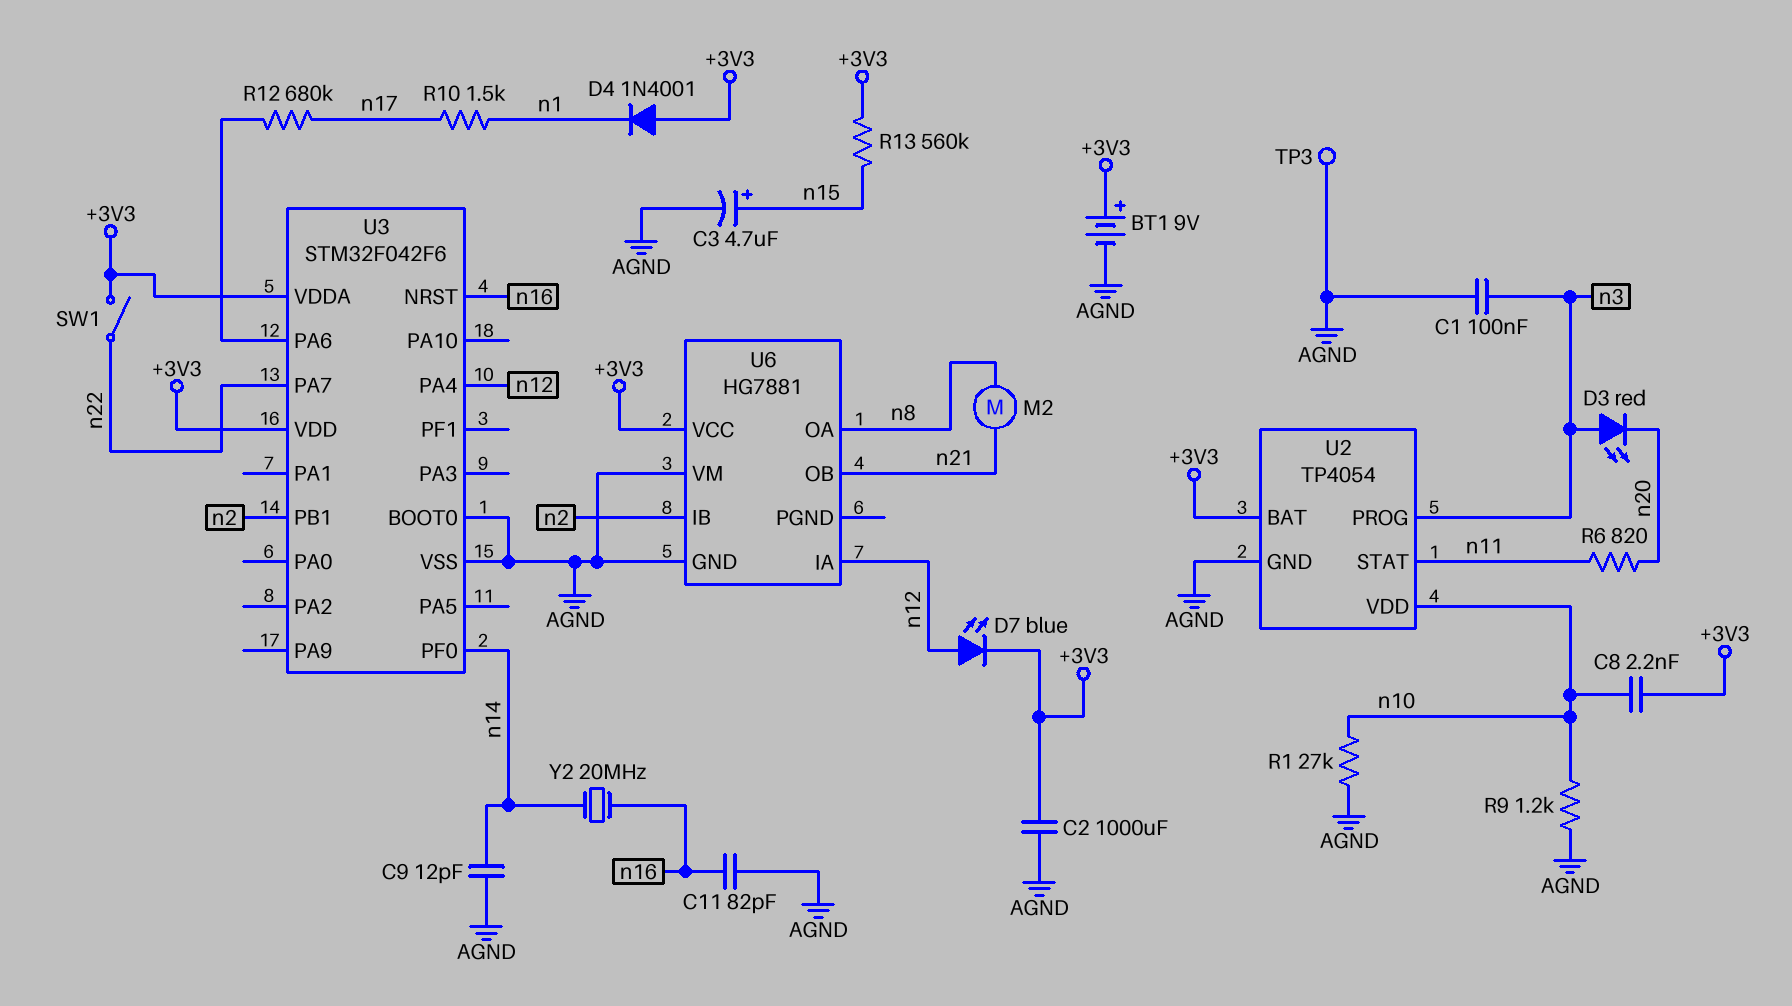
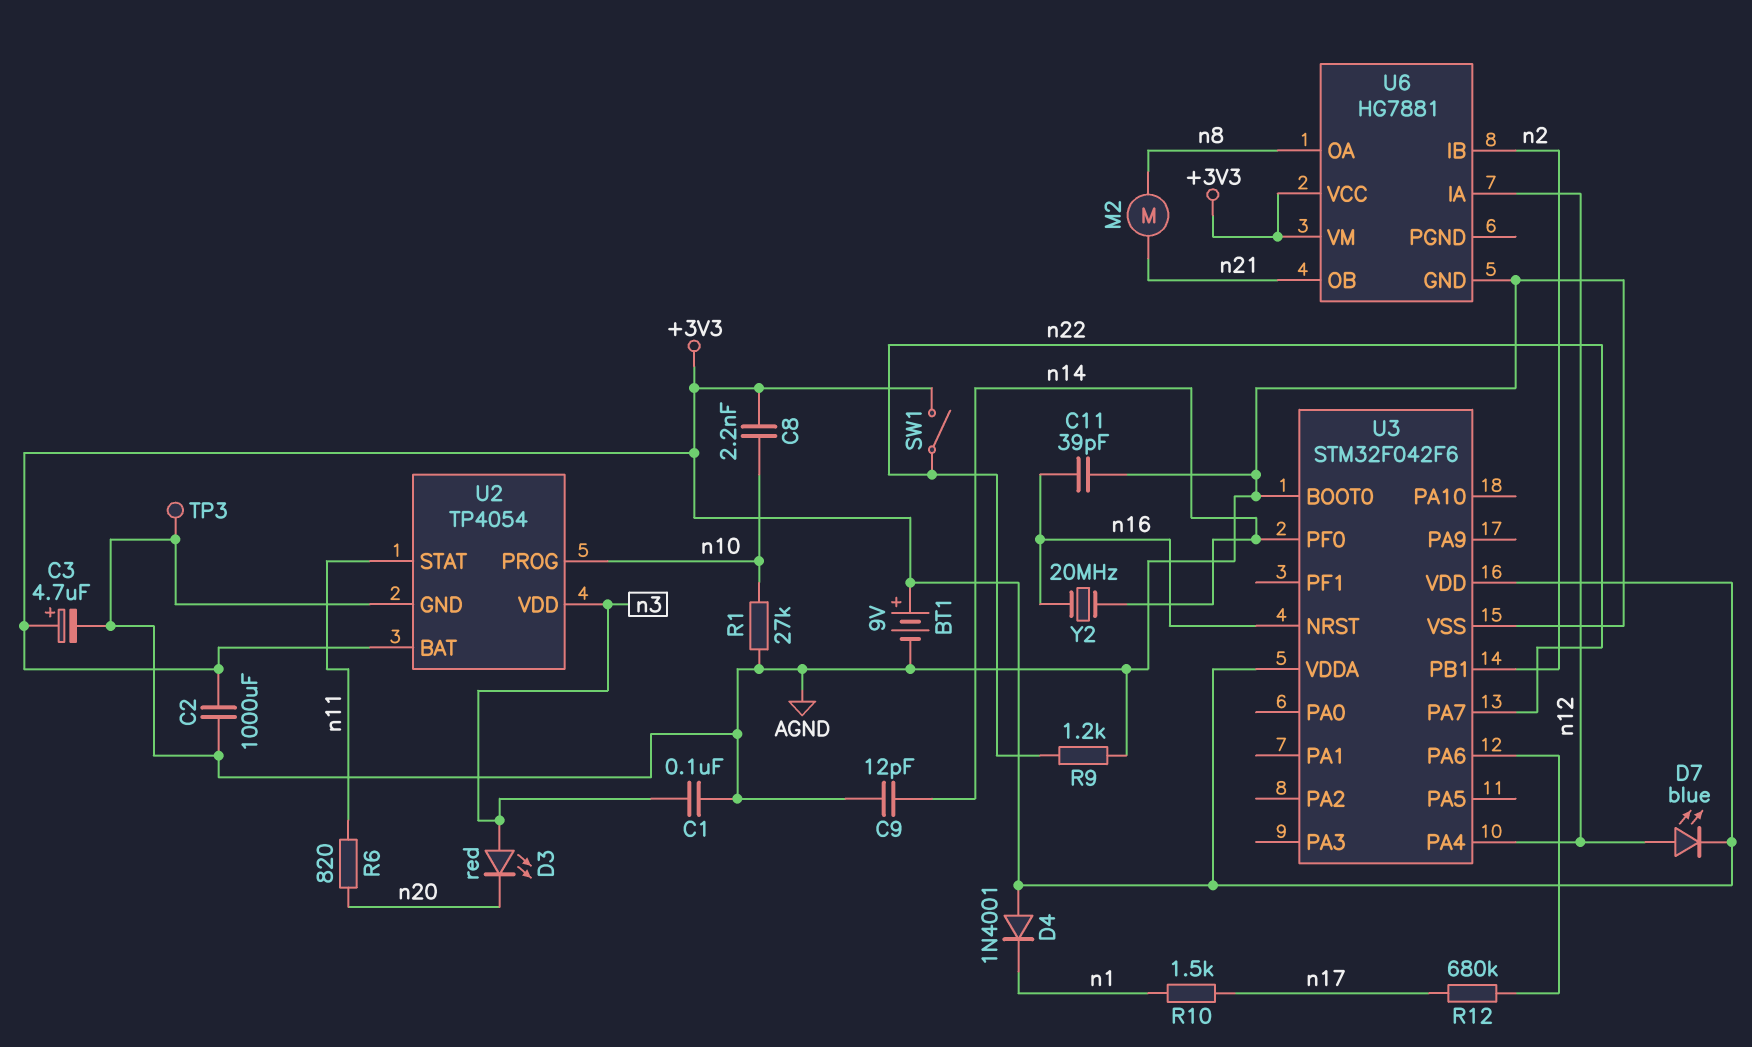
C3: 4.7uF (plus n15, minus AGND) -> 4.7uF (plus +3V3, minus AGND)
C11: 82pF (AGND, n16) -> 39pF (AGND, n16)
R9: 1.2k (AGND, n10) -> 1.2k (AGND, n22)
R13: 560k (+3V3, n15) -> none
U2 pin PROG: n3 -> n10
U2 pin VDD: n10 -> n3
U6 pin VM: AGND -> +3V3

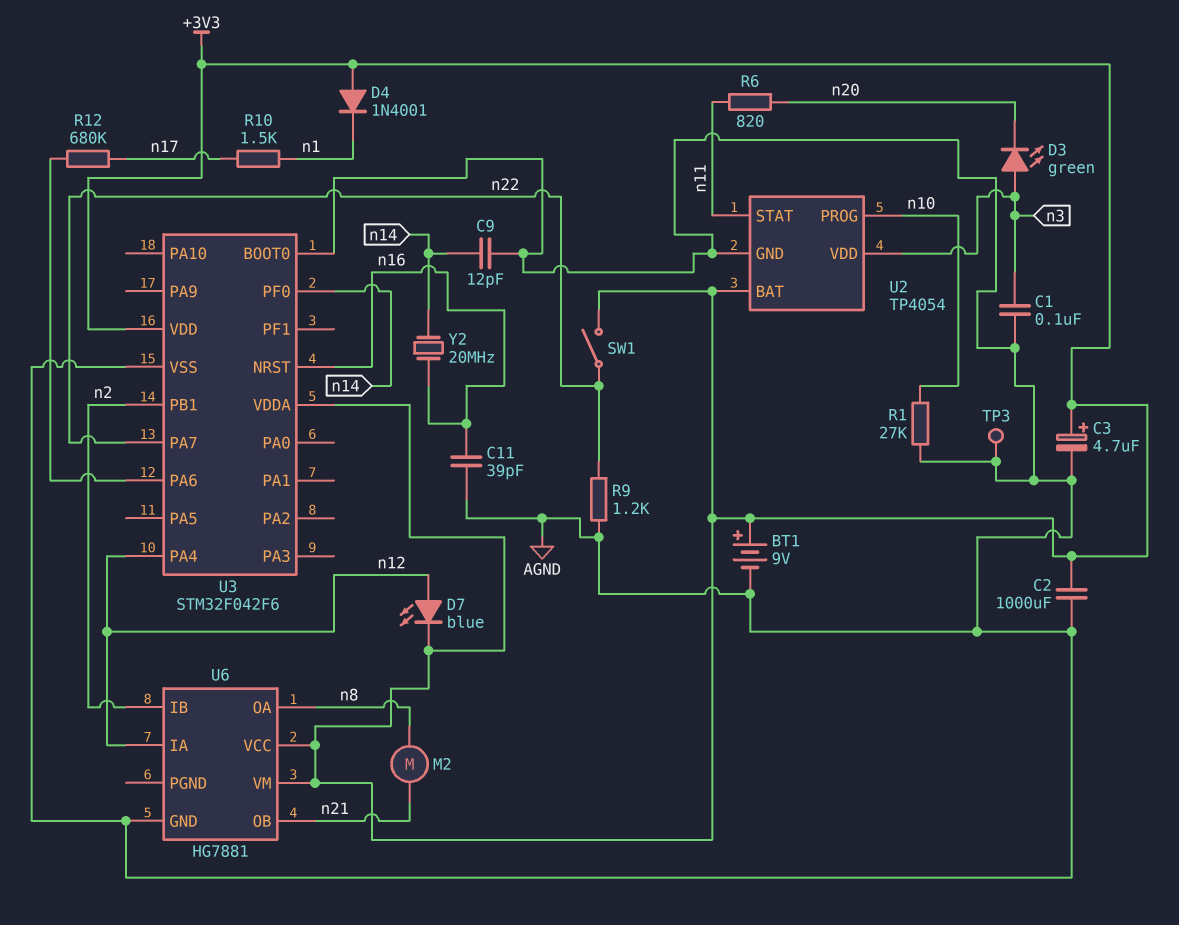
C8: 2.2nF (+3V3, n10) -> none
D3: LED red (A n3, K n20) -> LED green (A n3, K n20)

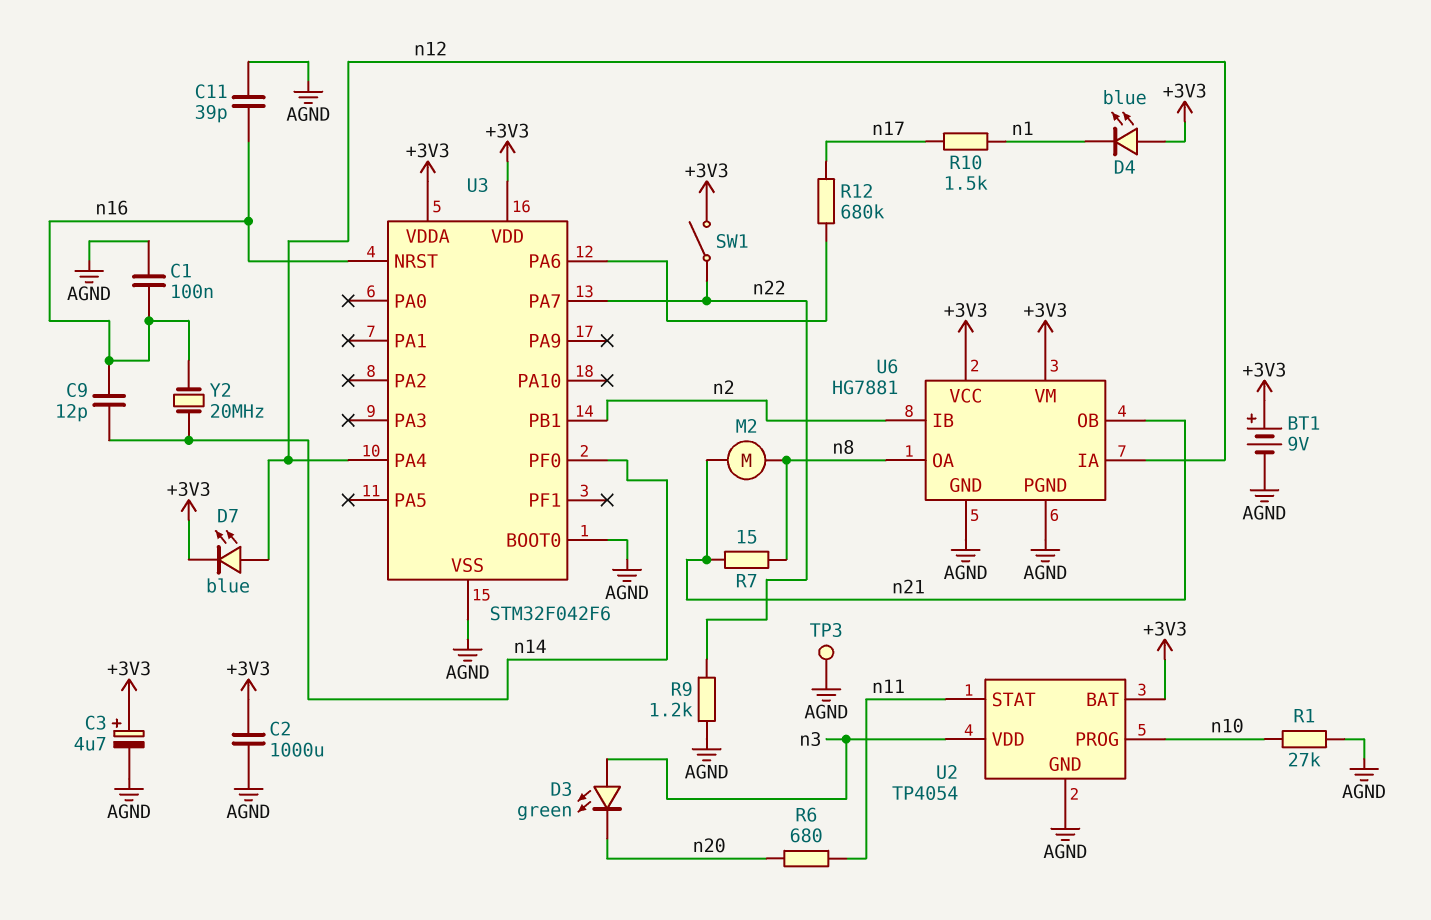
C1: 100nF (AGND, n3) -> 100nF (AGND, n16)
C9: 12pF (AGND, n14) -> 12pF (n14, n16)
D4: diode 1N4001 (A +3V3, K n1) -> LED blue (A +3V3, K n1)
R6: 820 (n11, n20) -> 680 (n11, n20)
R7: none -> 15 (n8, n21)
U6 pin PGND: none -> AGND

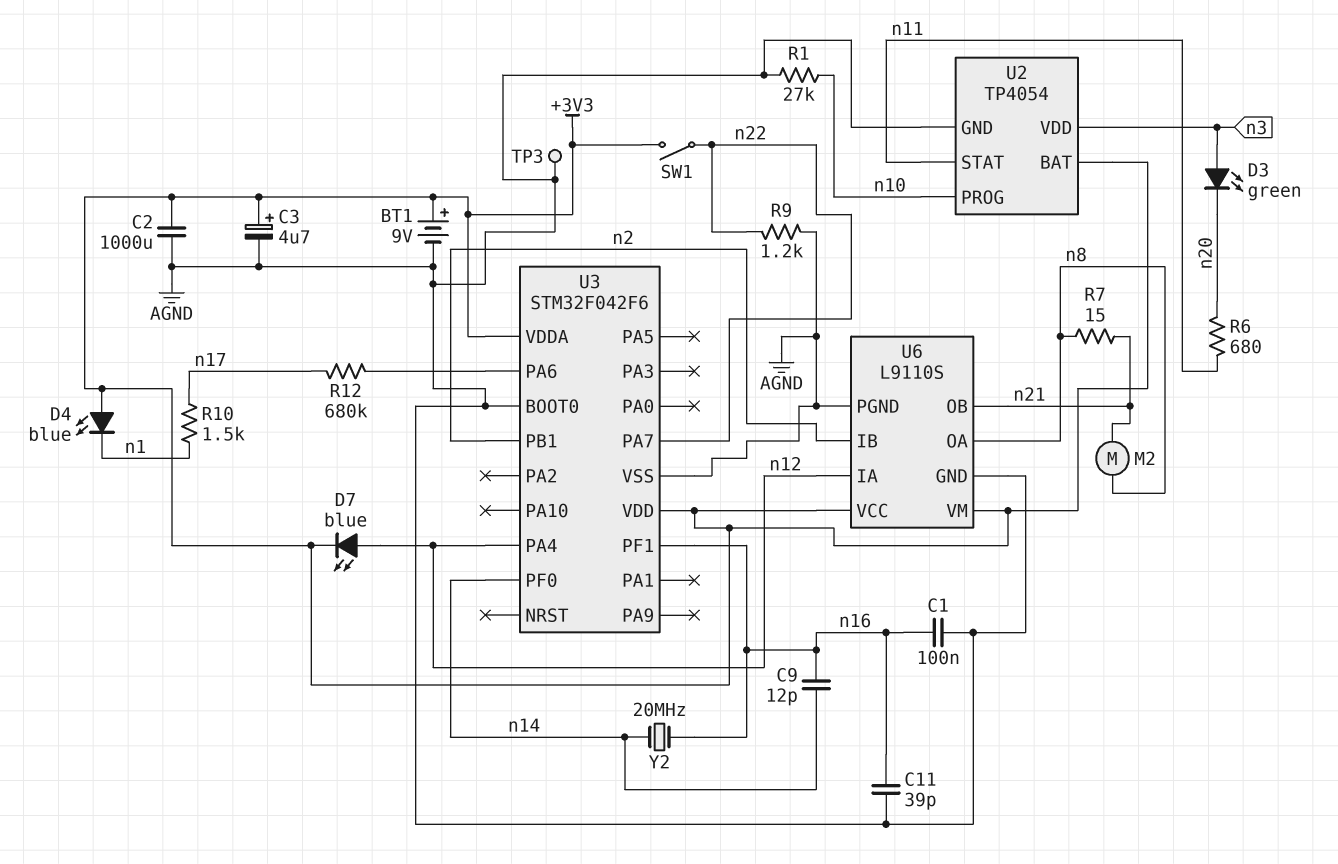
U3 pin NRST: n16 -> none
U3 pin PF1: none -> n16
U6: HG7881 -> L9110S

